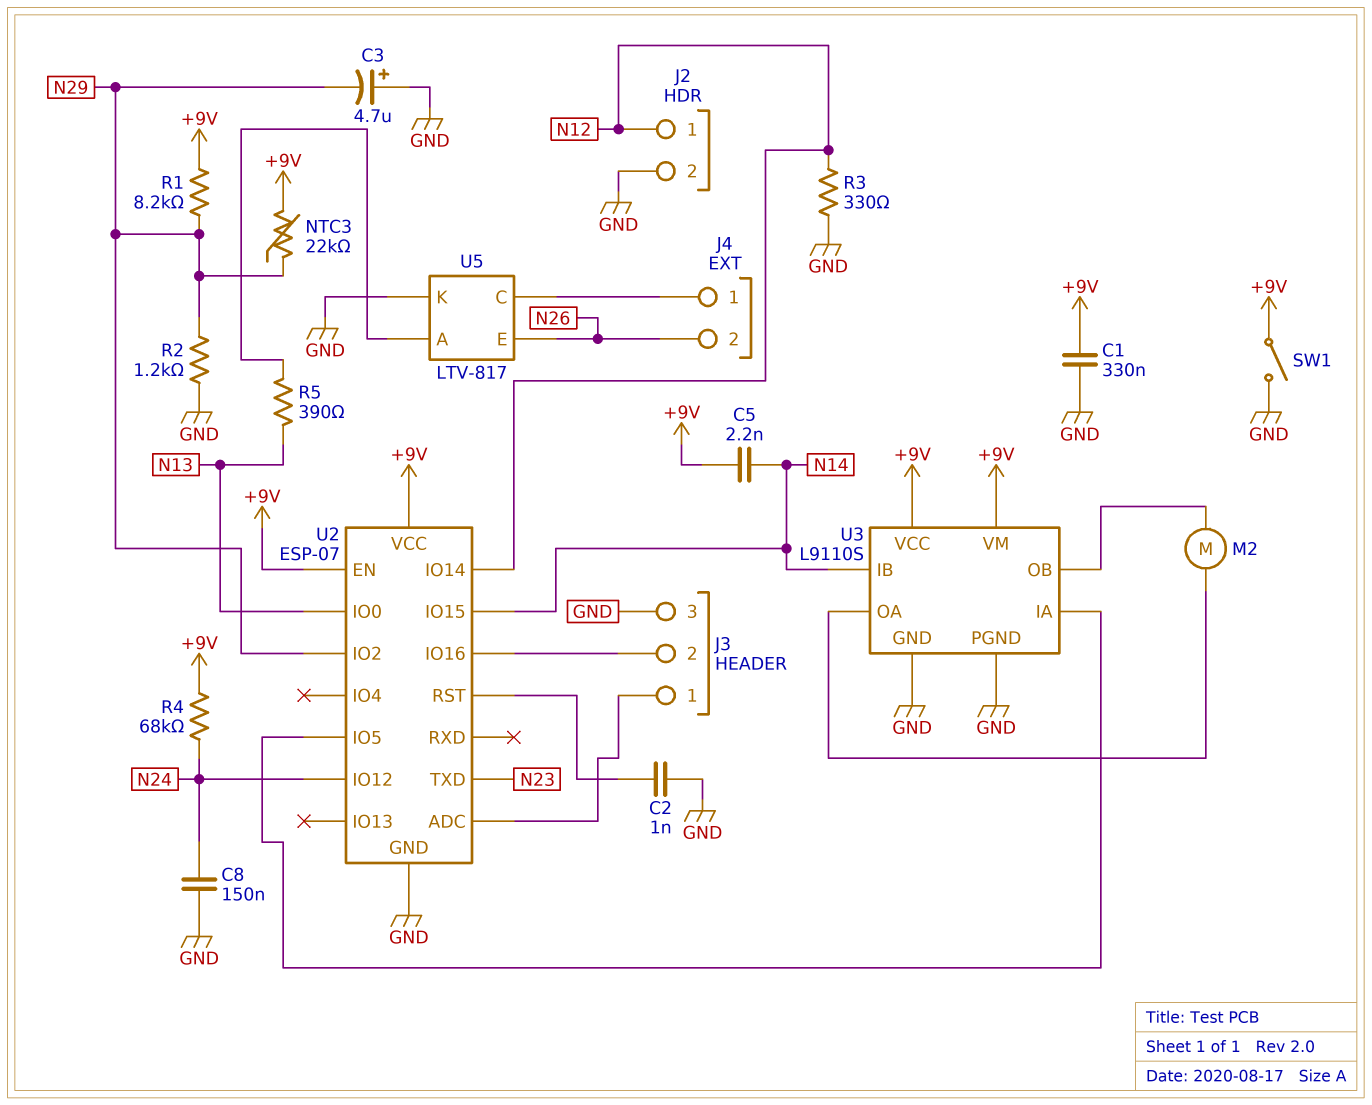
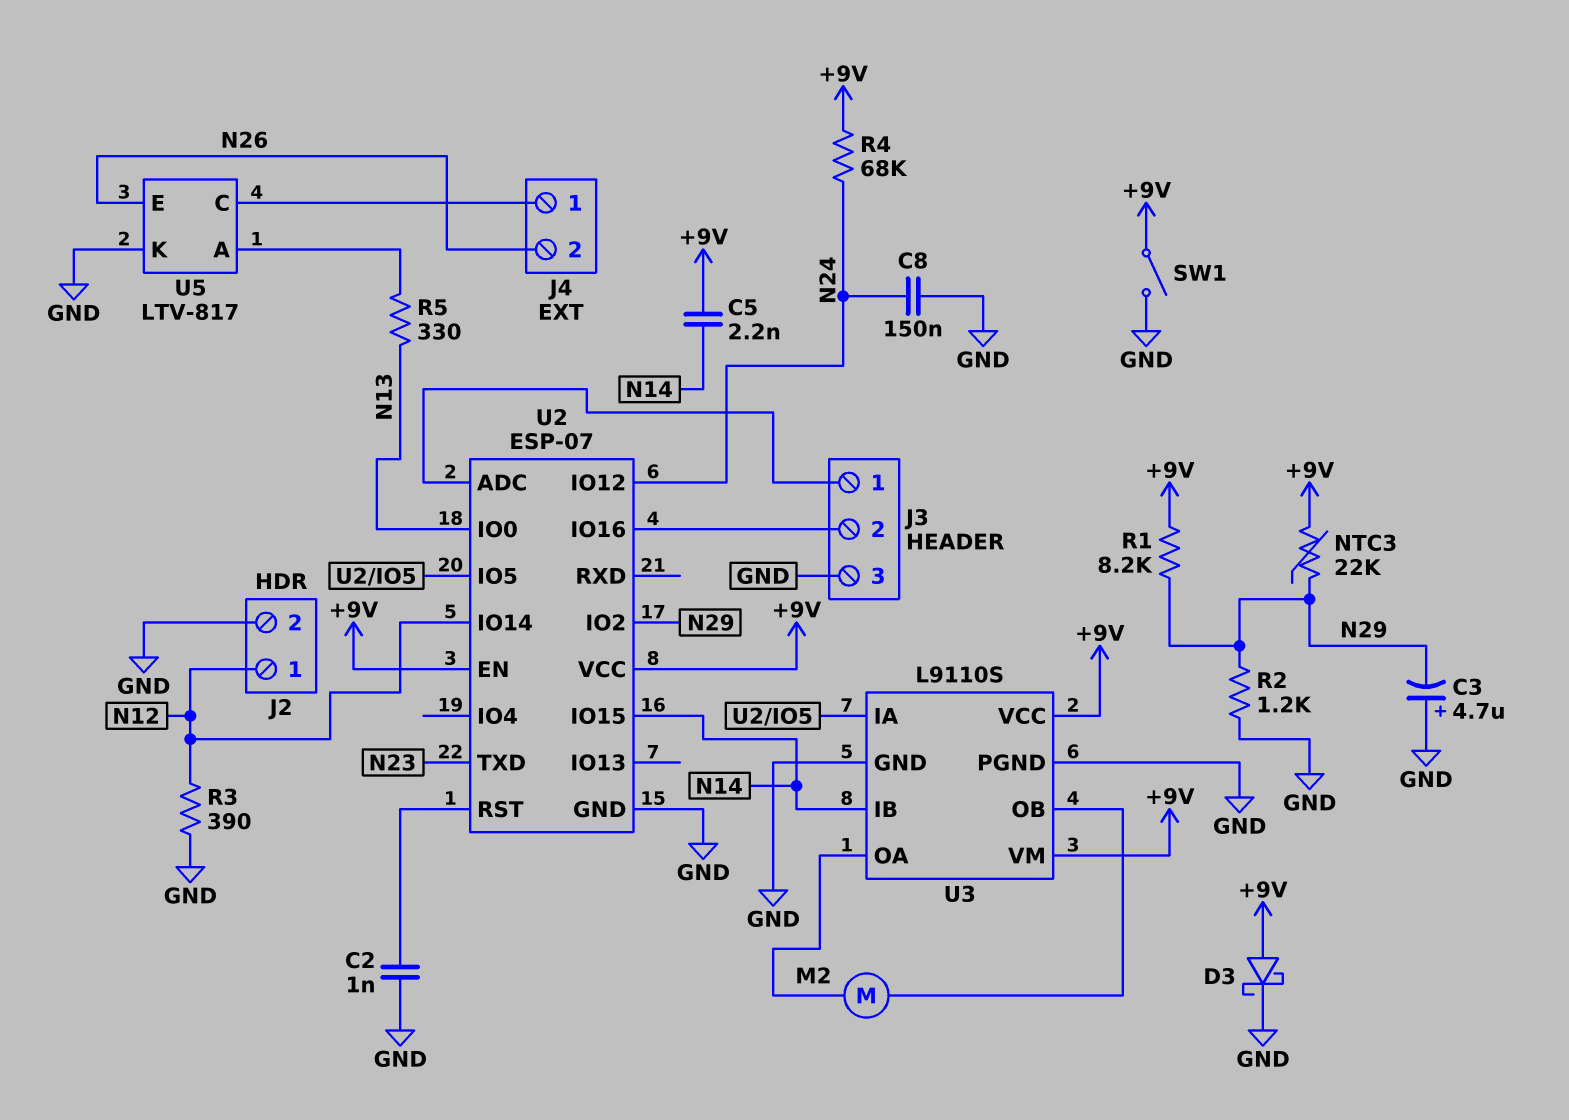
C1: 330nF (+9V, GND) -> none
D3: none -> schottky (A +9V, K GND)
R3: 330 (GND, N12) -> 390 (GND, N12)
R5: 390 (N13, U5/A) -> 330 (N13, U5/A)

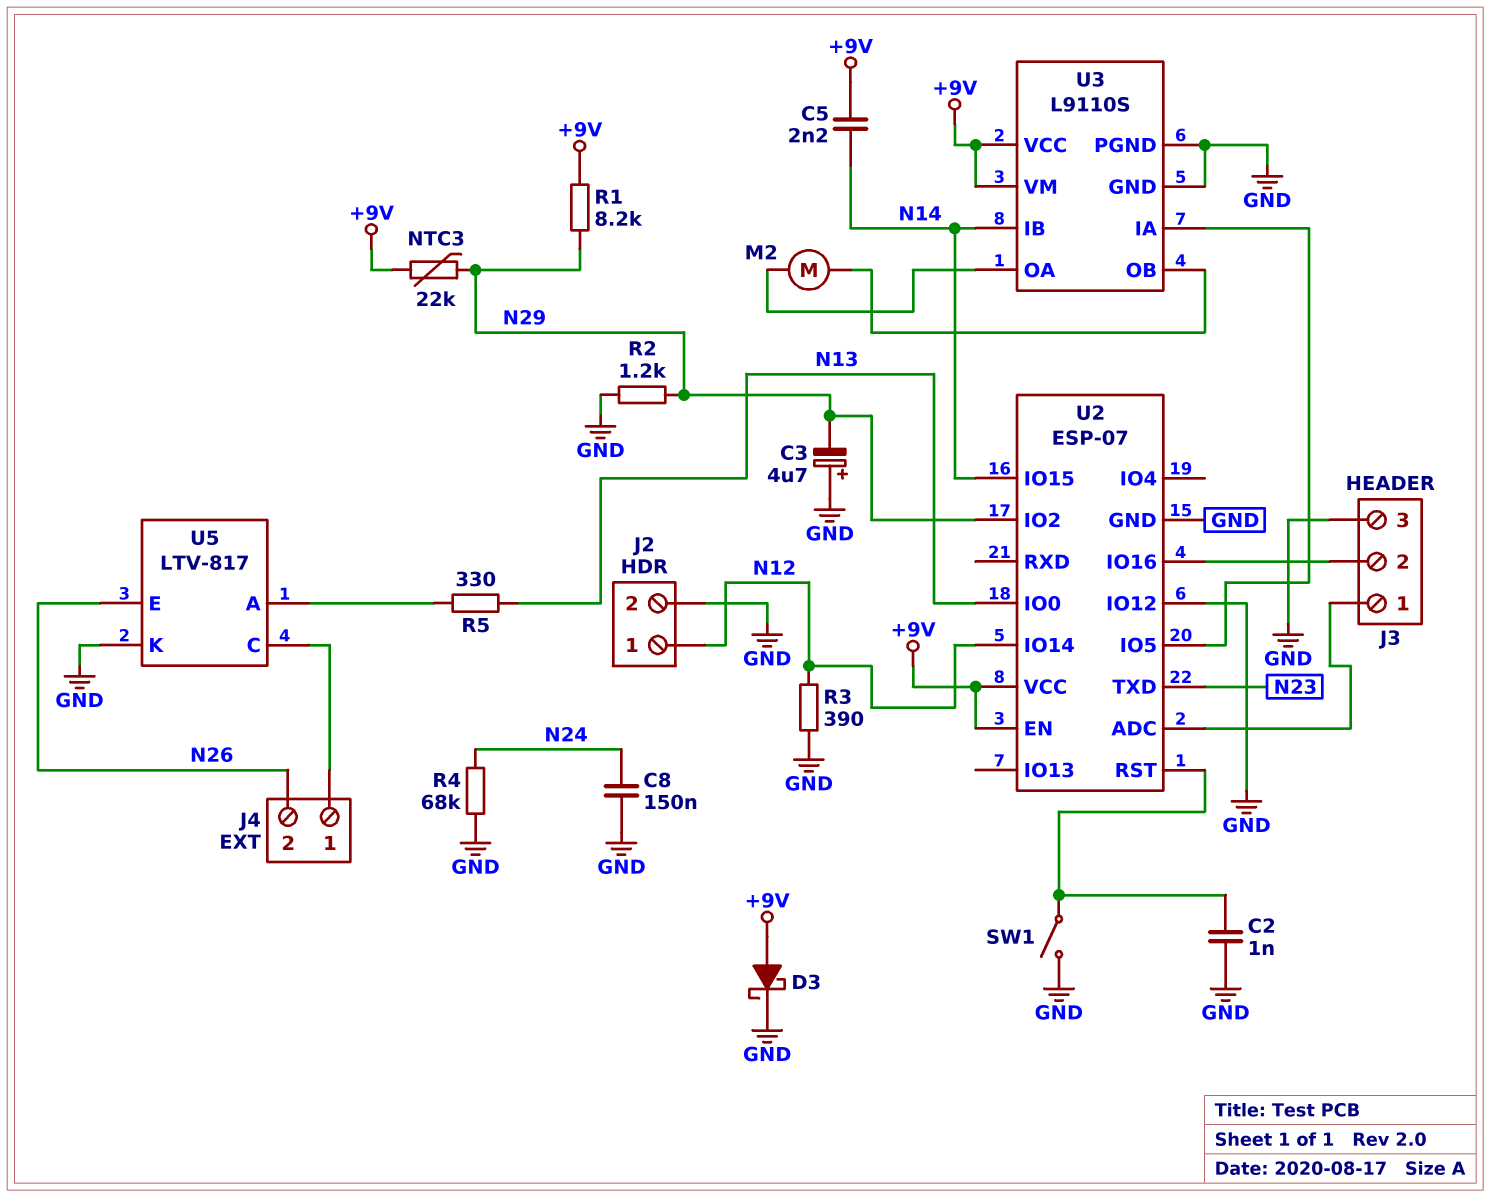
R4: 68k (+9V, N24) -> 68k (GND, N24)
SW1: switch (+9V, GND) -> switch (GND, U2/RST)
U2 pin IO12: N24 -> GND

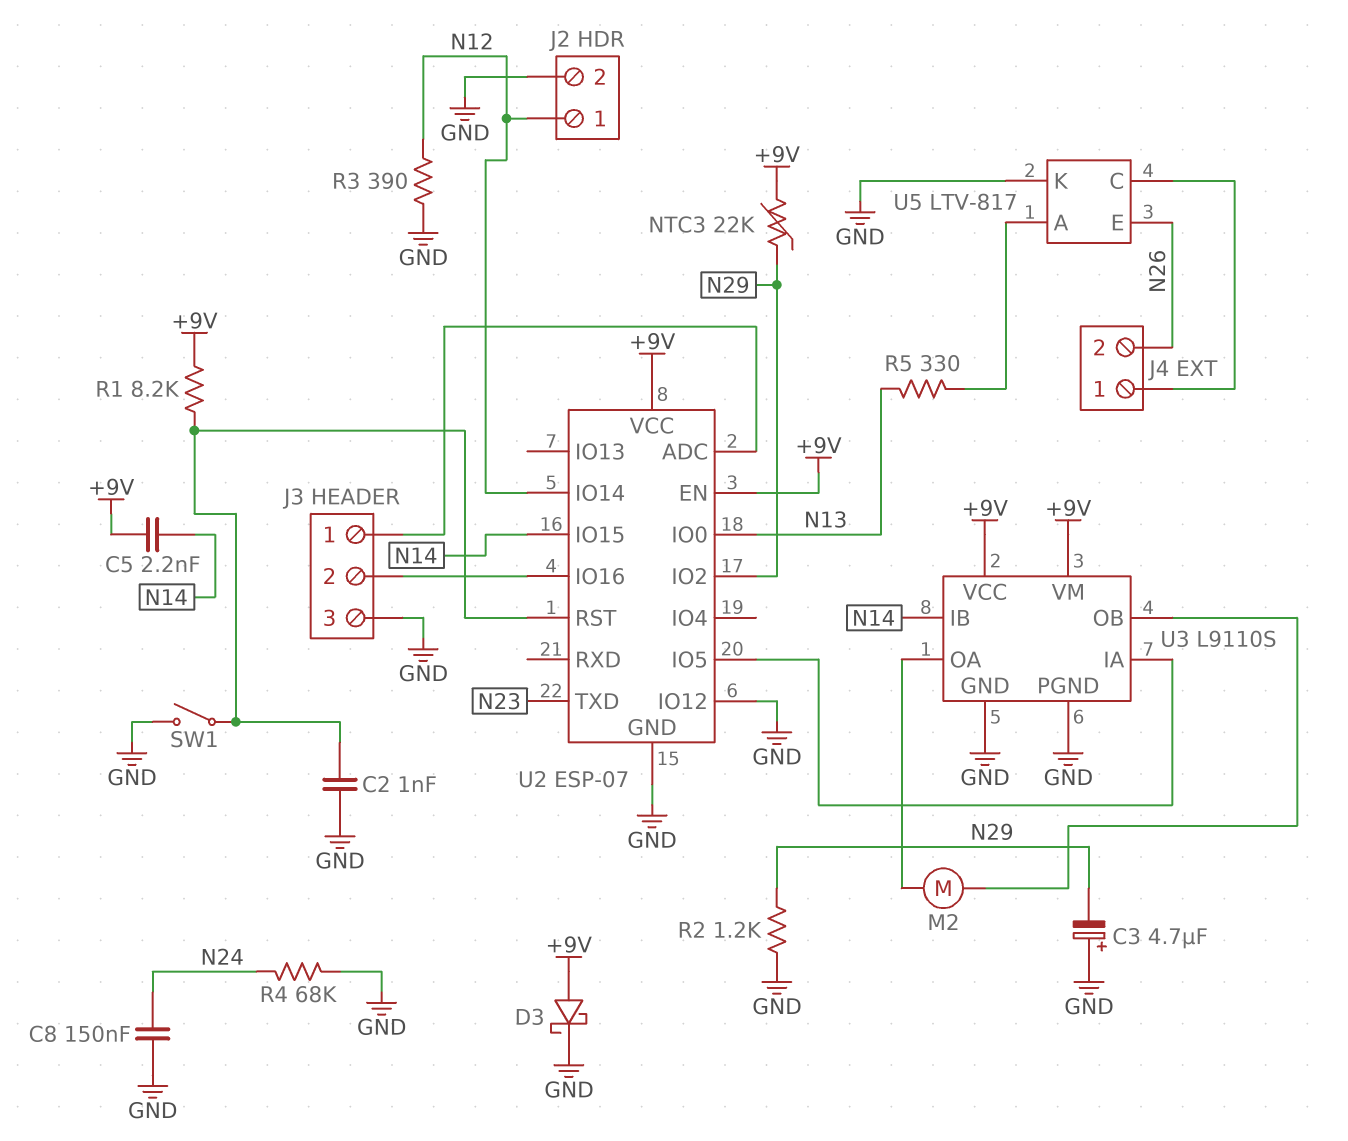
R1: 8.2k (+9V, N29) -> 8.2k (+9V, U2/RST)

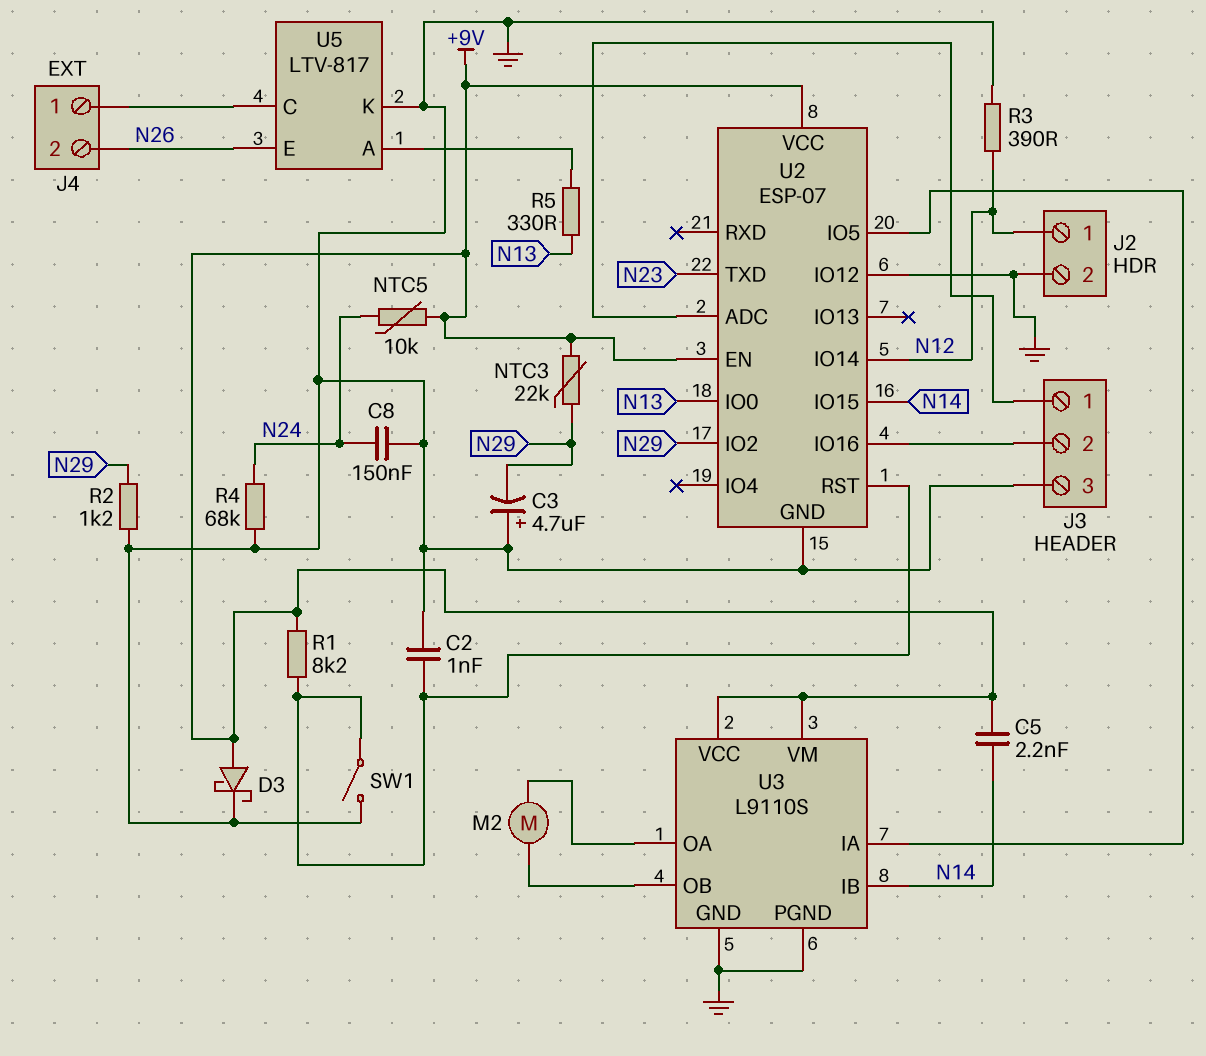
NTC5: none -> 10k (+9V, N24)

